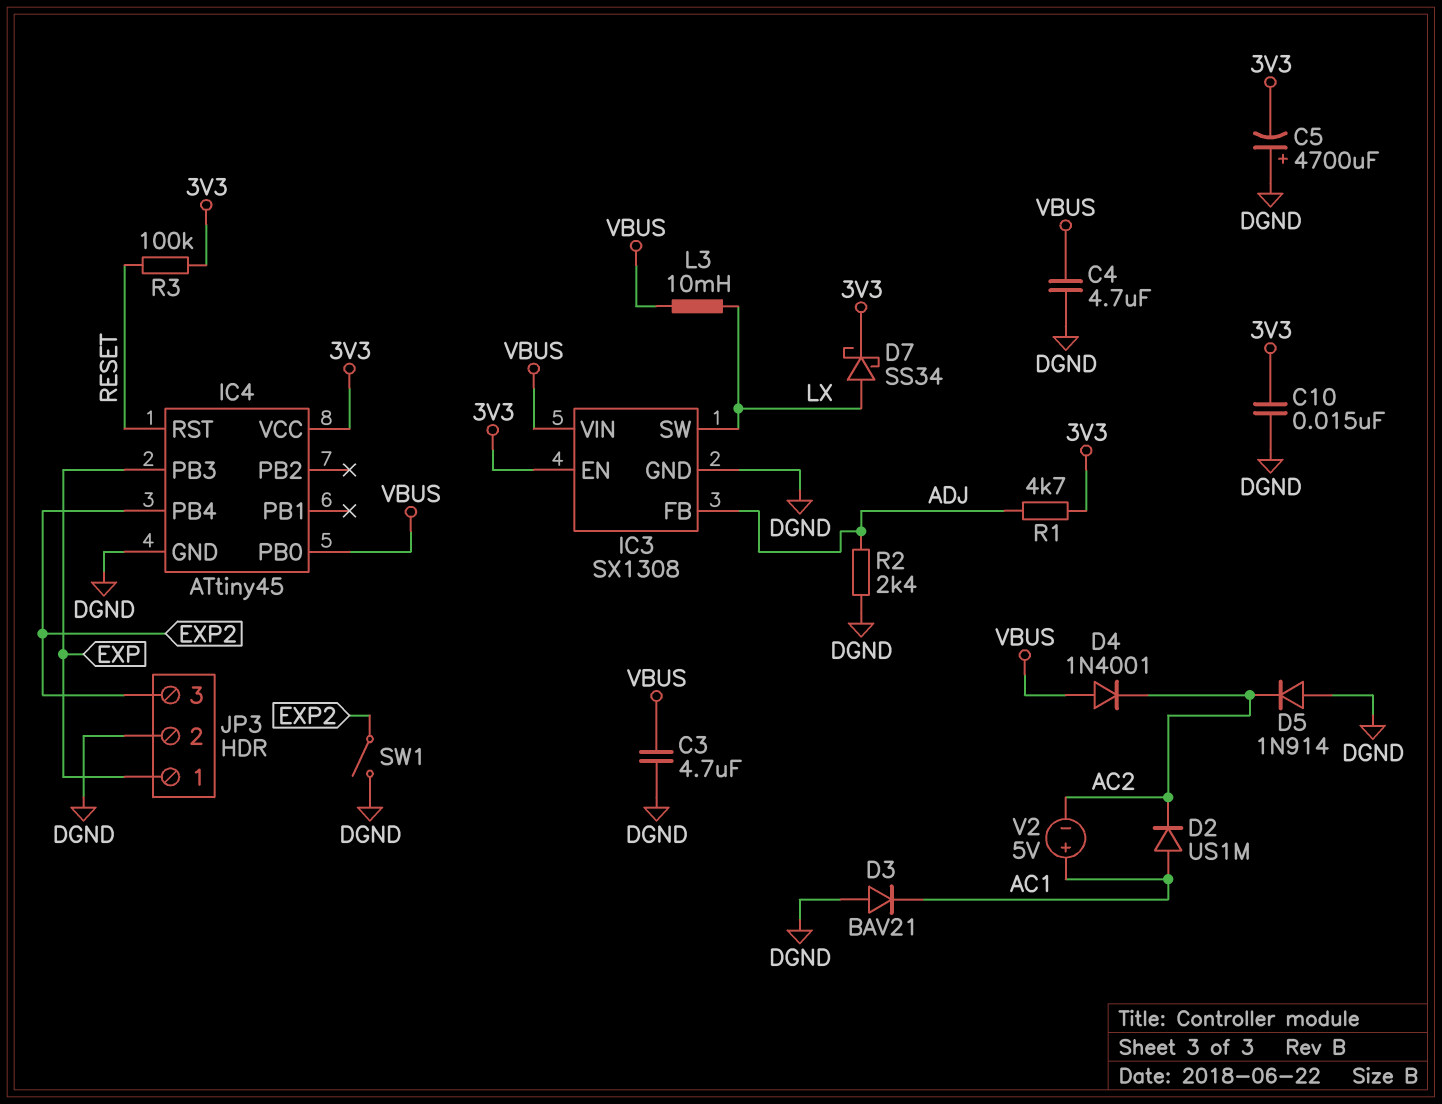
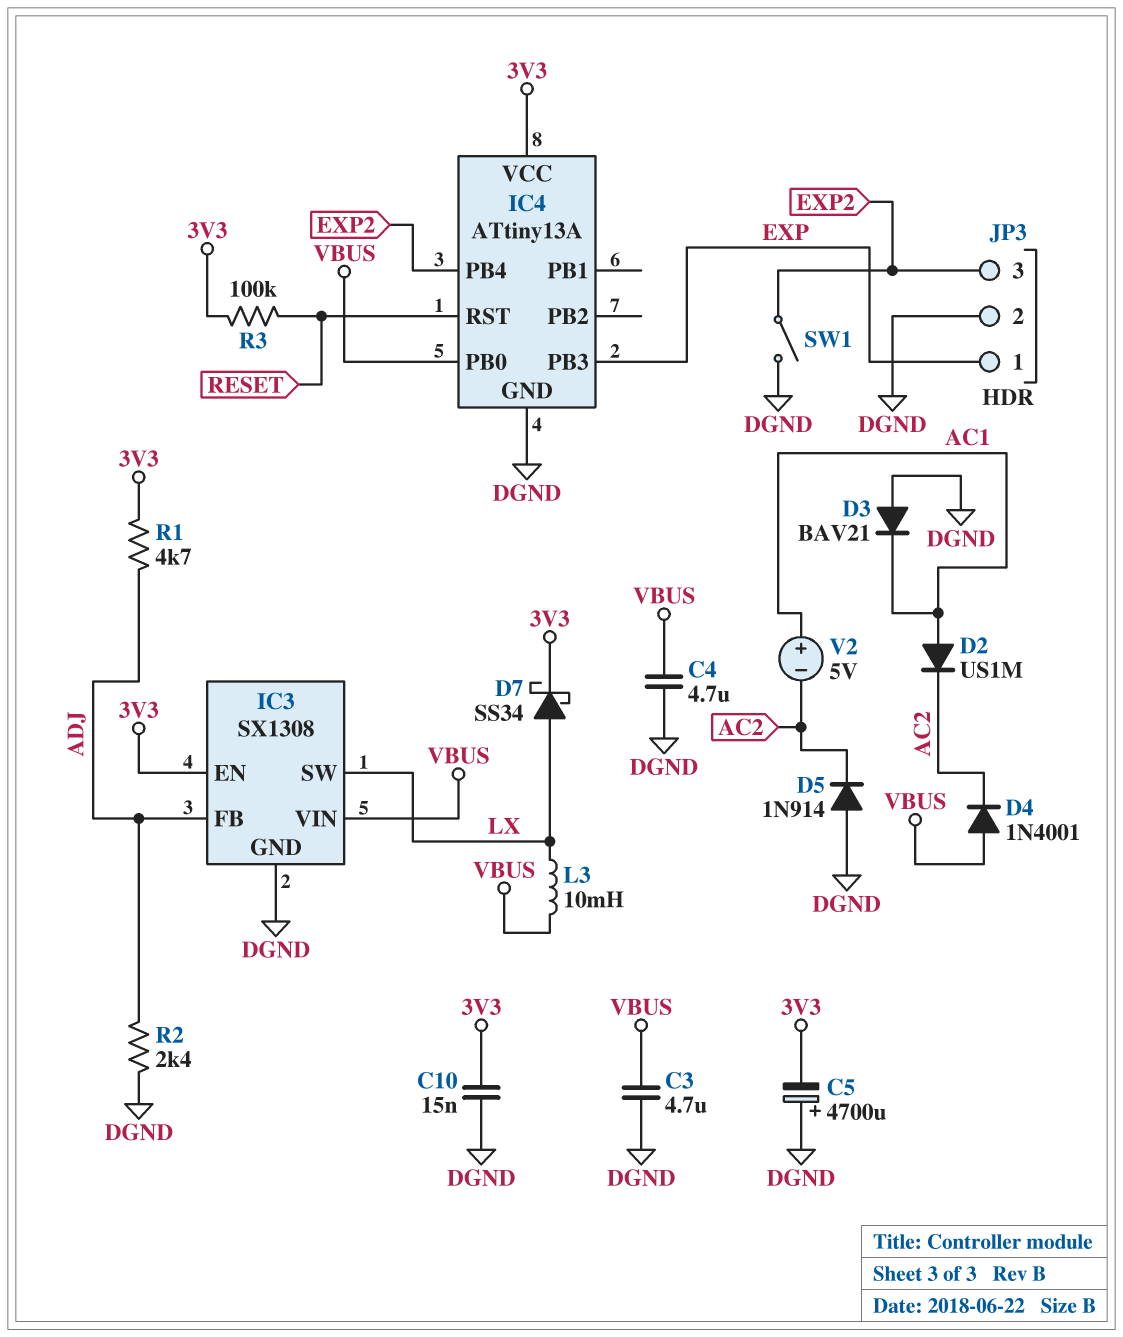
IC4: ATtiny45 -> ATtiny13A

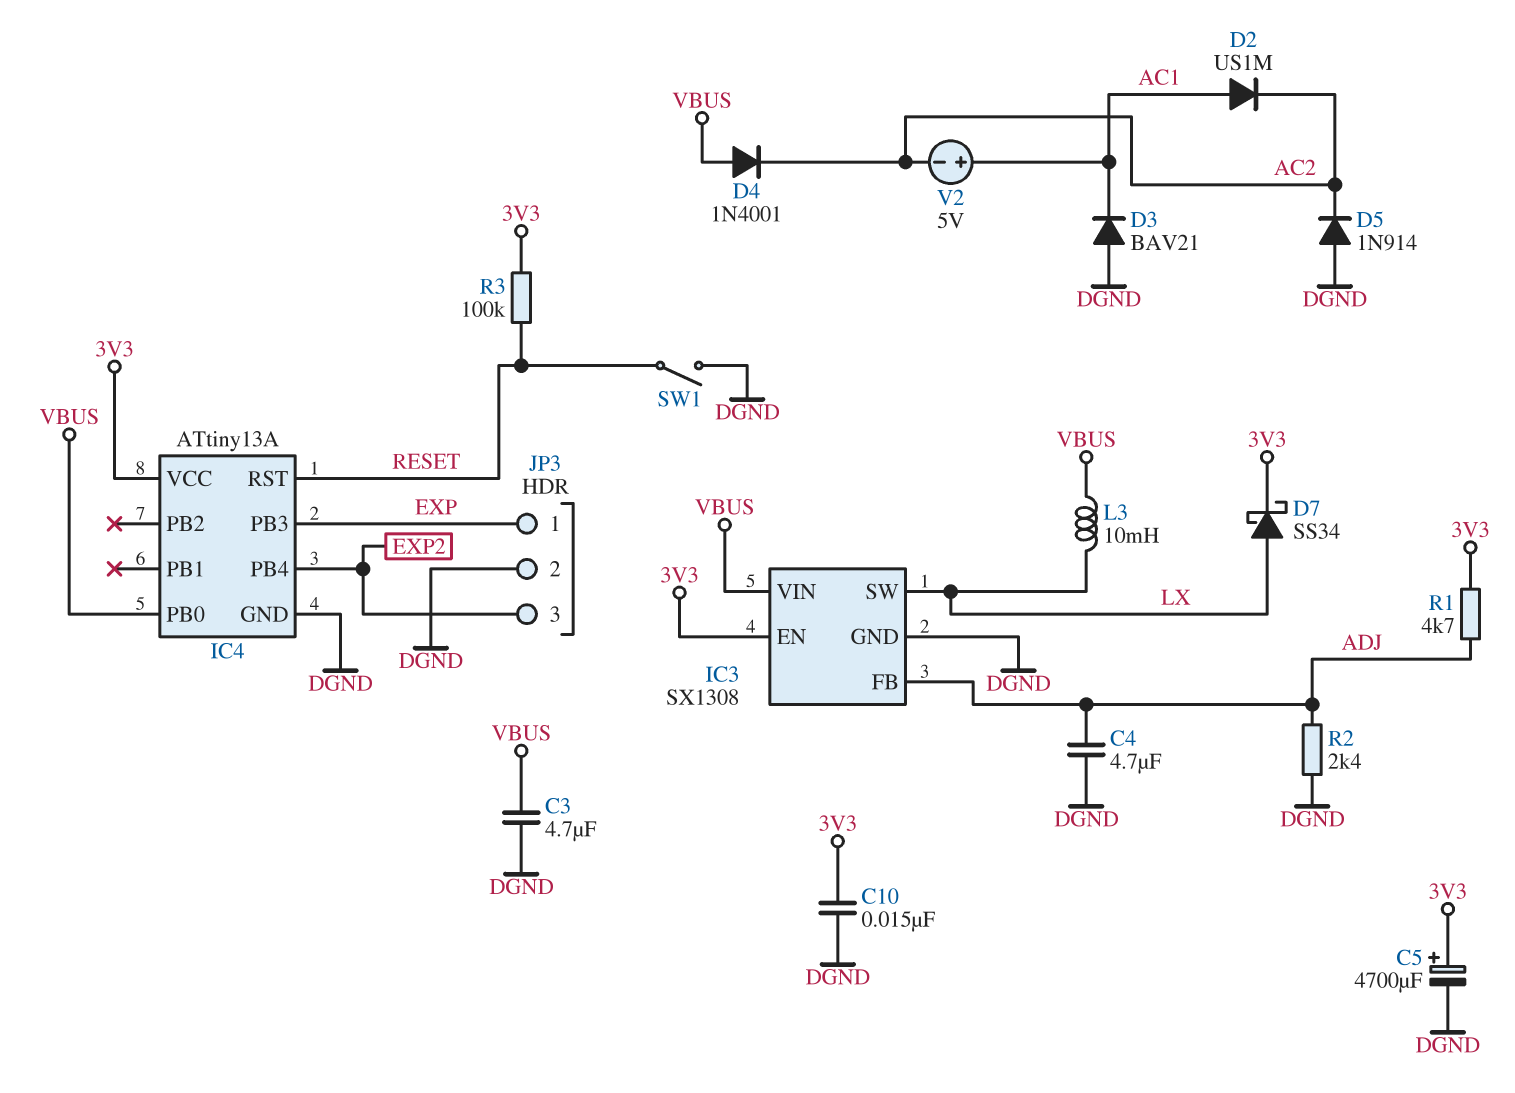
C4: 4.7uF (DGND, VBUS) -> 4.7uF (ADJ, DGND)
C5: 4700uF (plus DGND, minus 3V3) -> 4700uF (plus 3V3, minus DGND)
SW1: switch (DGND, EXP2) -> switch (DGND, RESET)

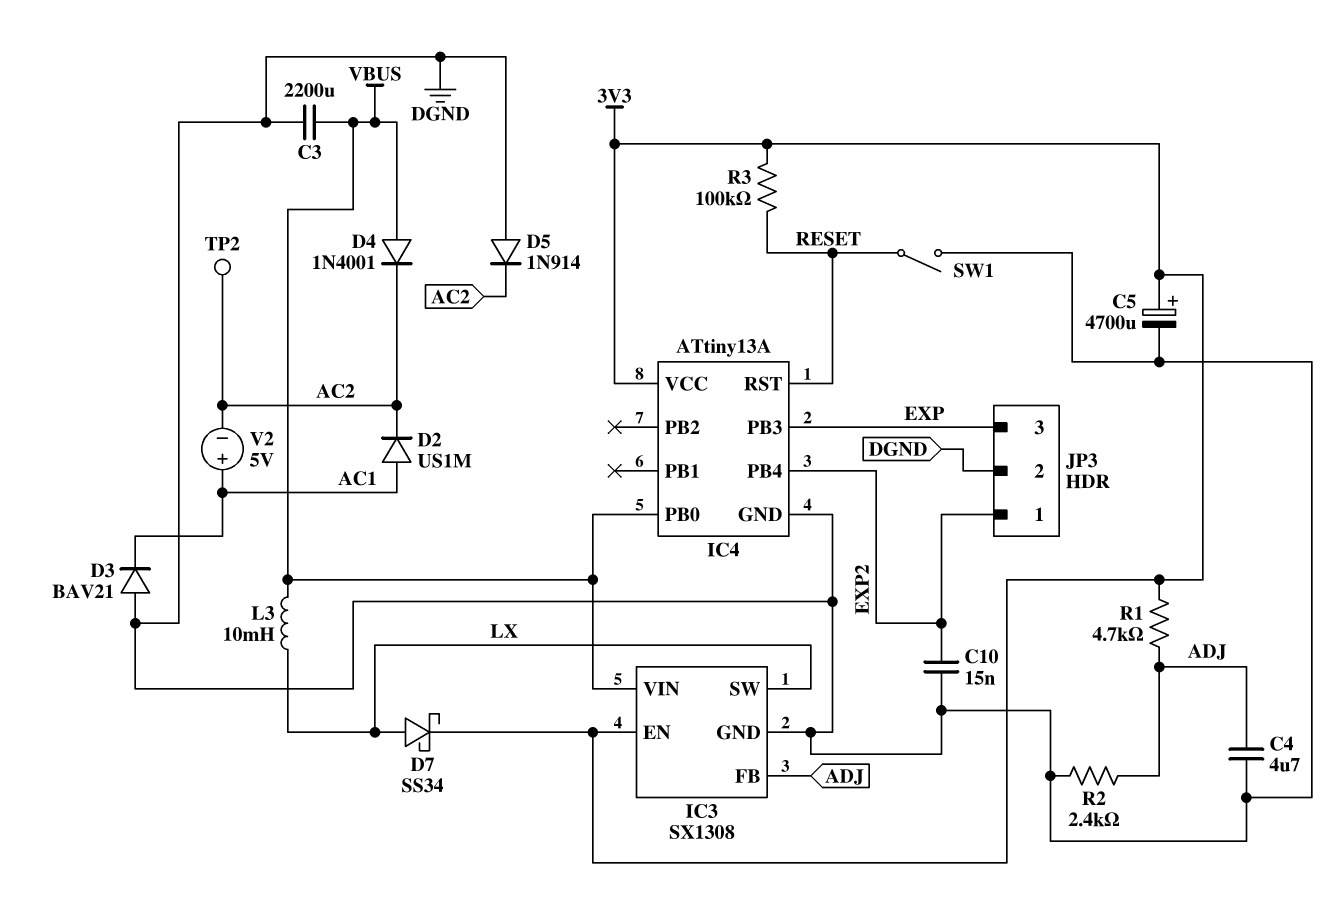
C3: 4.7uF (DGND, VBUS) -> 2200uF (DGND, VBUS)
C10: 15nF (3V3, DGND) -> 15nF (DGND, EXP2)
JP3 pin 1: EXP -> EXP2
JP3 pin 3: EXP2 -> EXP
TP2: none -> test point (AC2)

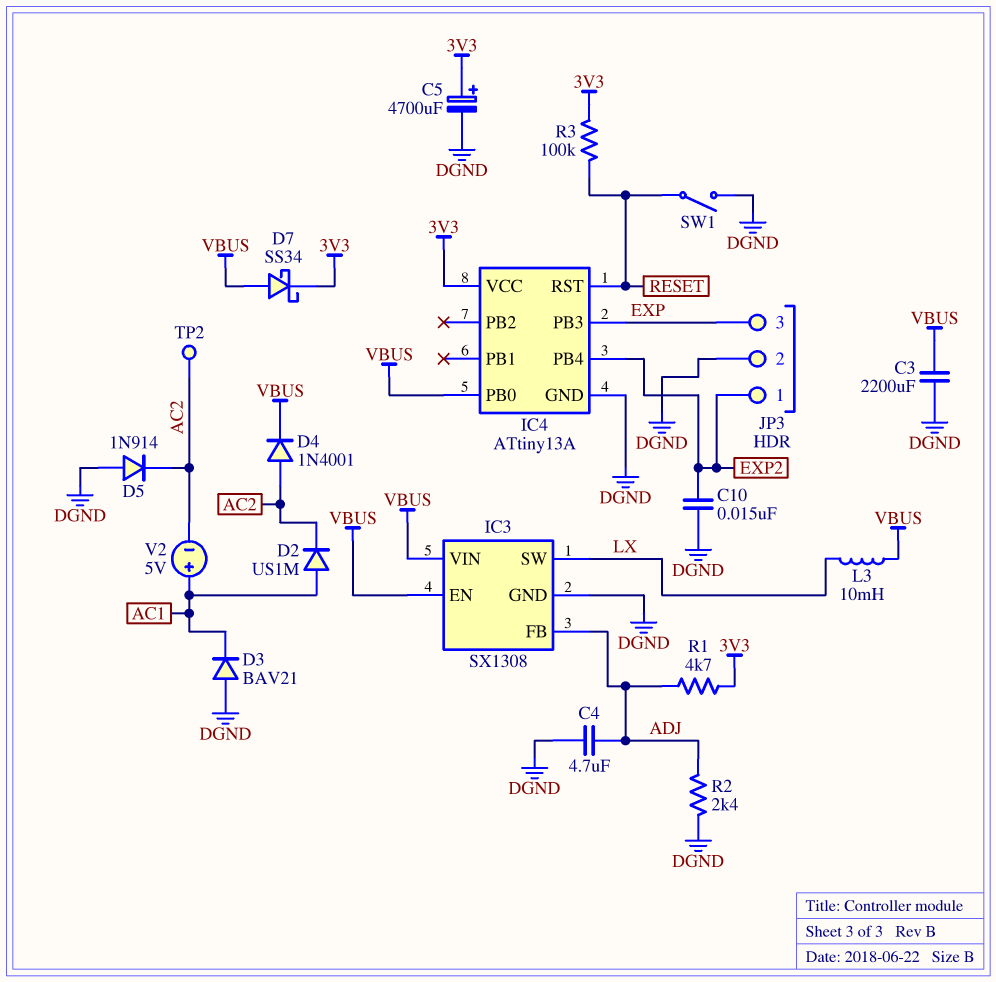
D4: diode 1N4001 (A VBUS, K AC2) -> diode 1N4001 (A AC2, K VBUS)
D7: schottky SS34 (A LX, K 3V3) -> schottky SS34 (A VBUS, K 3V3)
IC3 pin EN: 3V3 -> VBUS

